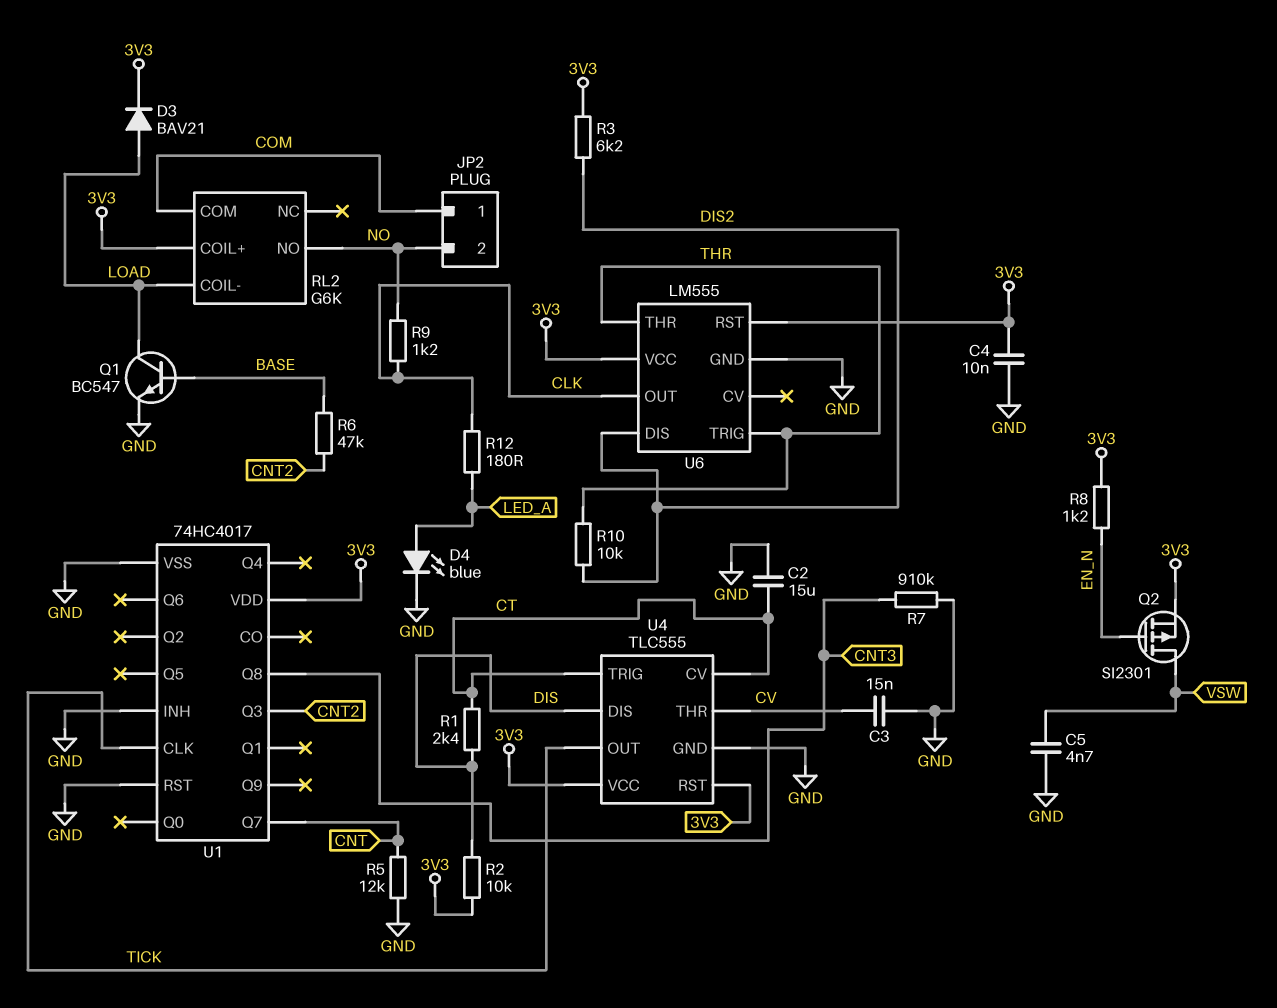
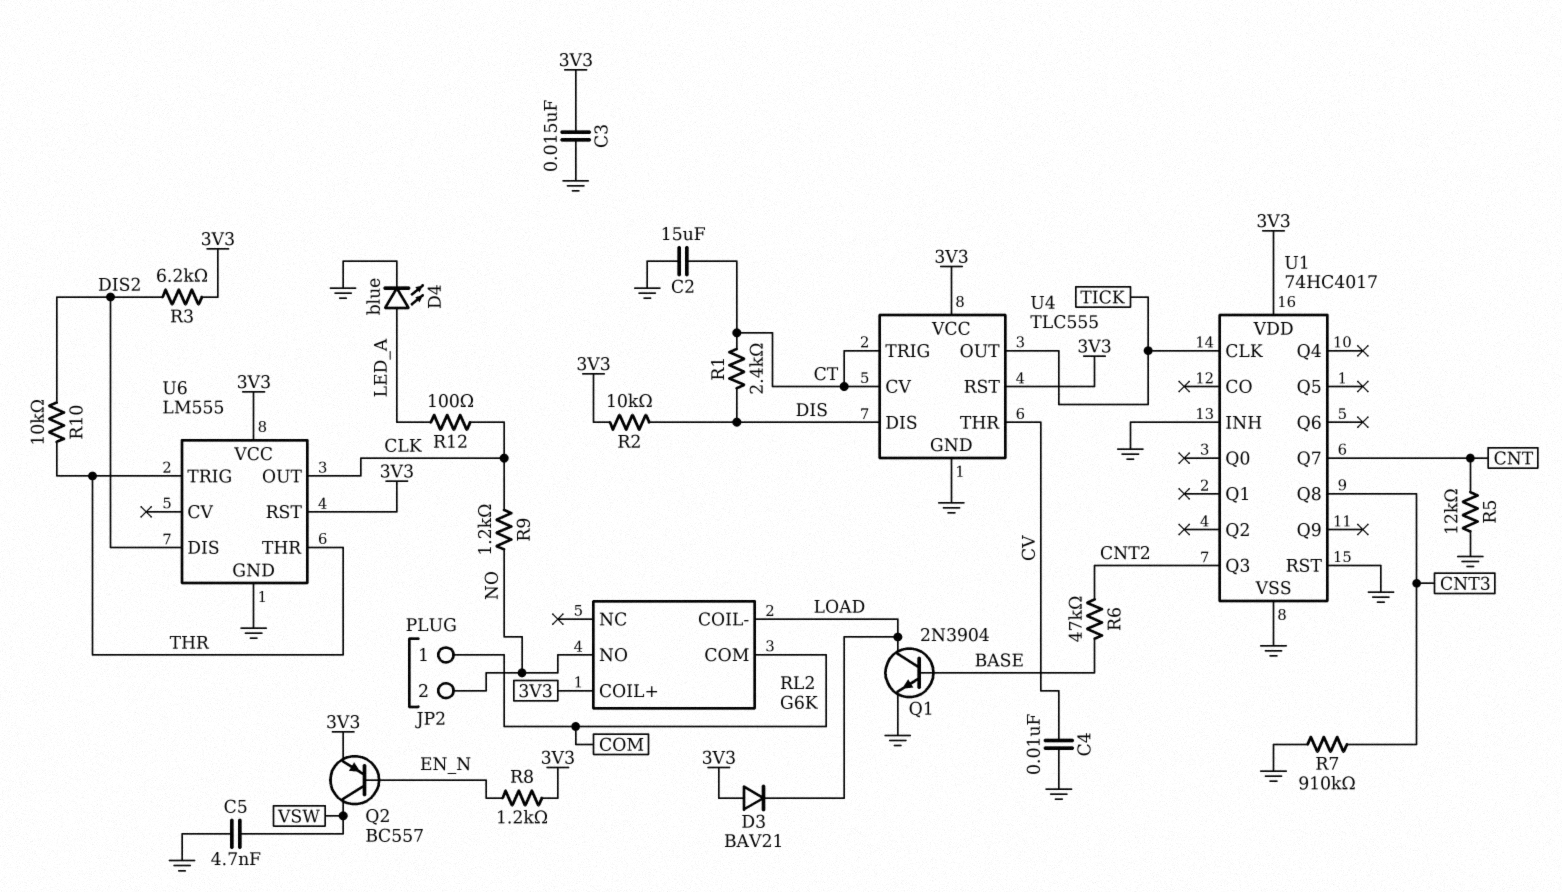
C3: 15nF (CV, GND) -> 15nF (3V3, GND)
C4: 10nF (3V3, GND) -> 10nF (CV, GND)
D3: diode BAV21 (A LOAD, K 3V3) -> diode BAV21 (A 3V3, K LOAD)
Q1: NPN BC547 (B BASE, C LOAD, E GND) -> NPN 2N3904 (B BASE, C LOAD, E GND)
Q2: PMOS SI2301 (G EN_N, D VSW, S 3V3) -> PNP BC557 (B EN_N, C VSW, E 3V3)
R12: 180 (CLK, LED_A) -> 100 (CLK, LED_A)

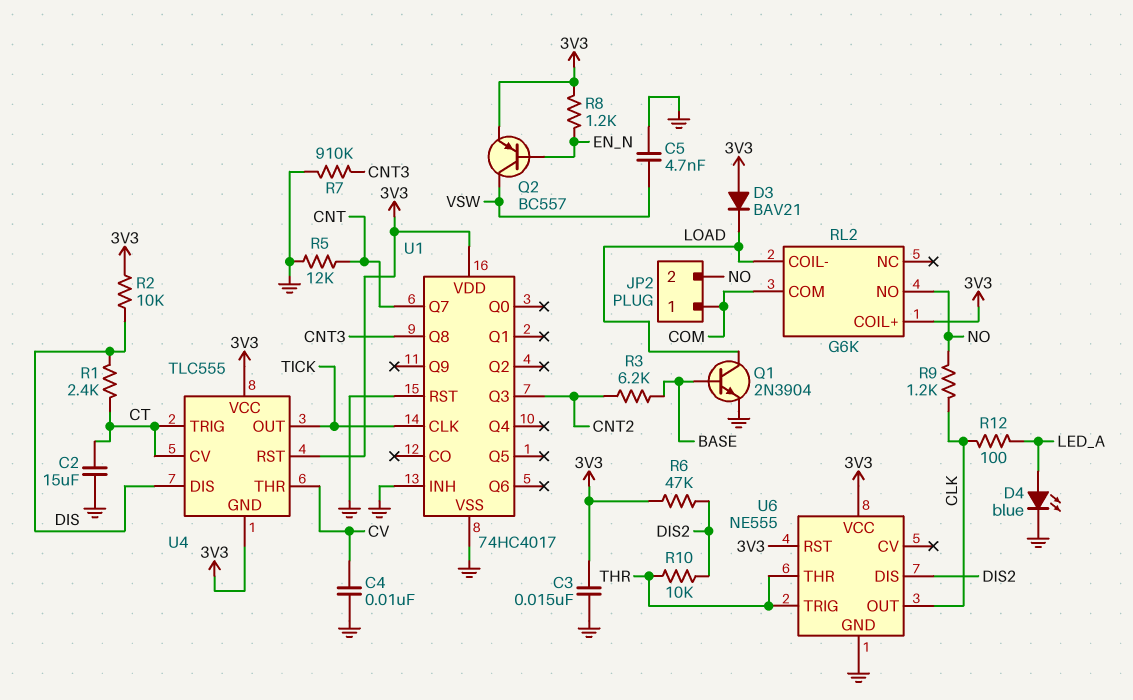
R3: 6.2k (3V3, DIS2) -> 6.2k (BASE, CNT2)
R6: 47k (BASE, CNT2) -> 47k (3V3, DIS2)
U4 pin GND: GND -> 3V3
U6: LM555 -> NE555

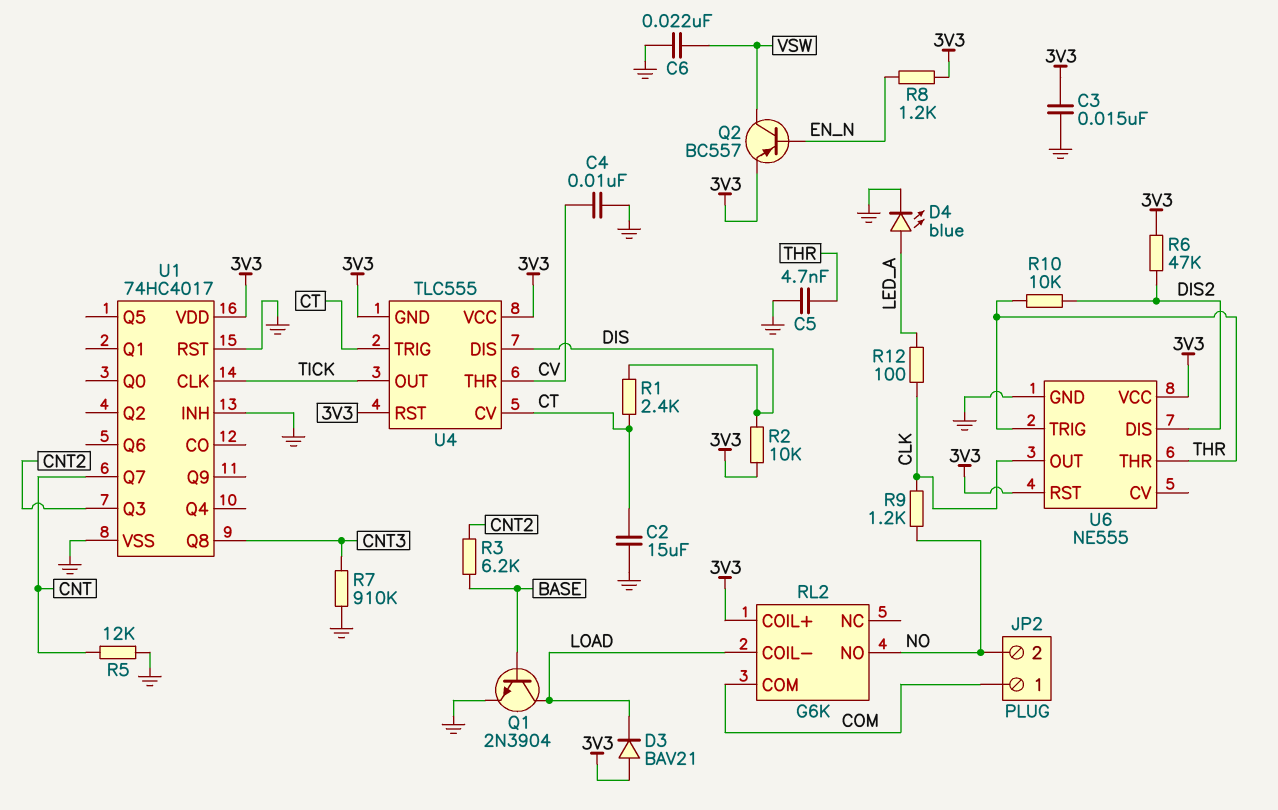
C5: 4.7nF (GND, VSW) -> 4.7nF (GND, THR)
C6: none -> 22nF (GND, VSW)

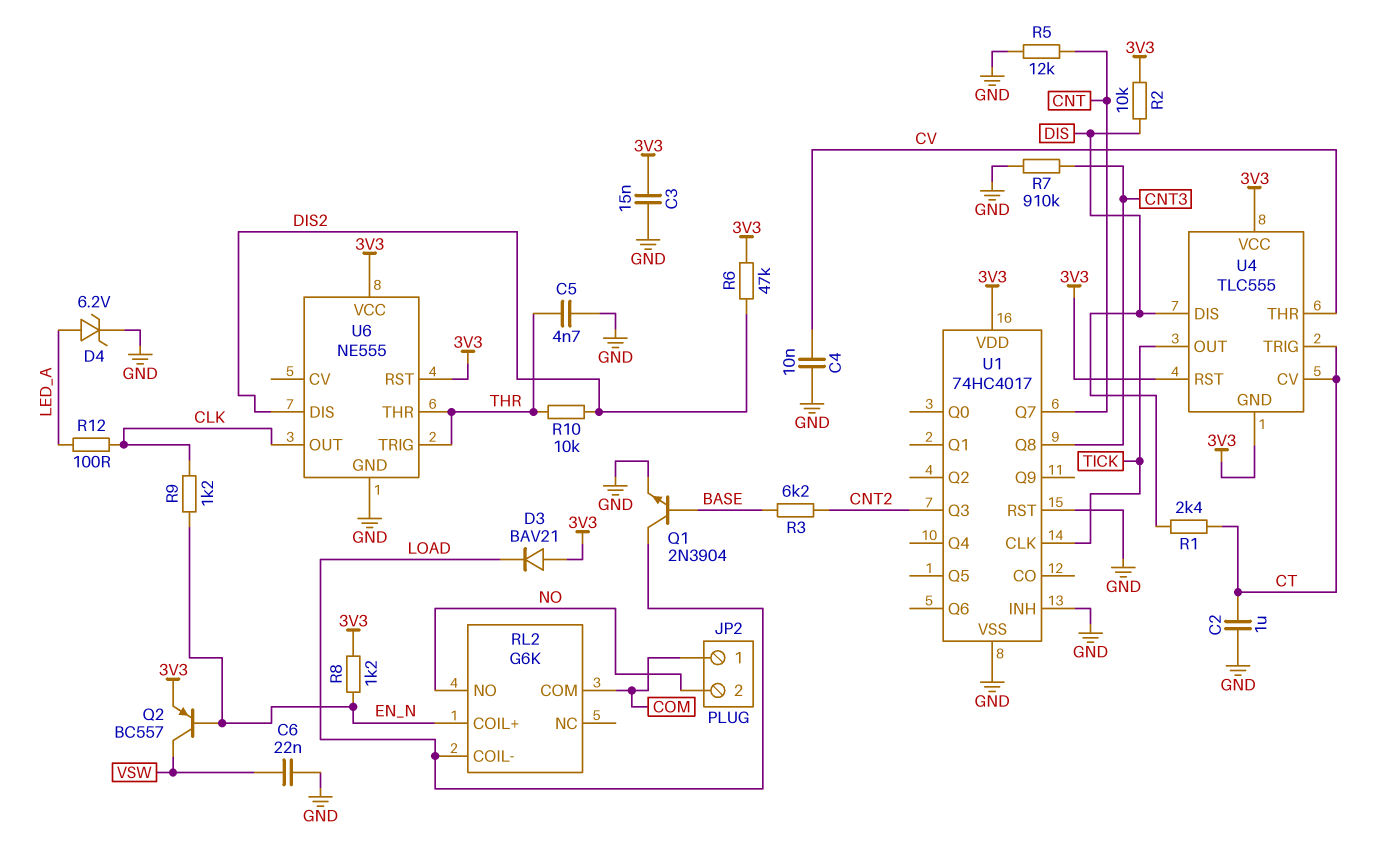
C2: 15uF (CT, GND) -> 1uF (CT, GND)
D4: LED blue (A LED_A, K GND) -> zener 6.2V (A LED_A, K GND)
R9: 1.2k (CLK, NO) -> 1.2k (CLK, EN_N)
RL2 pin COIL+: 3V3 -> EN_N

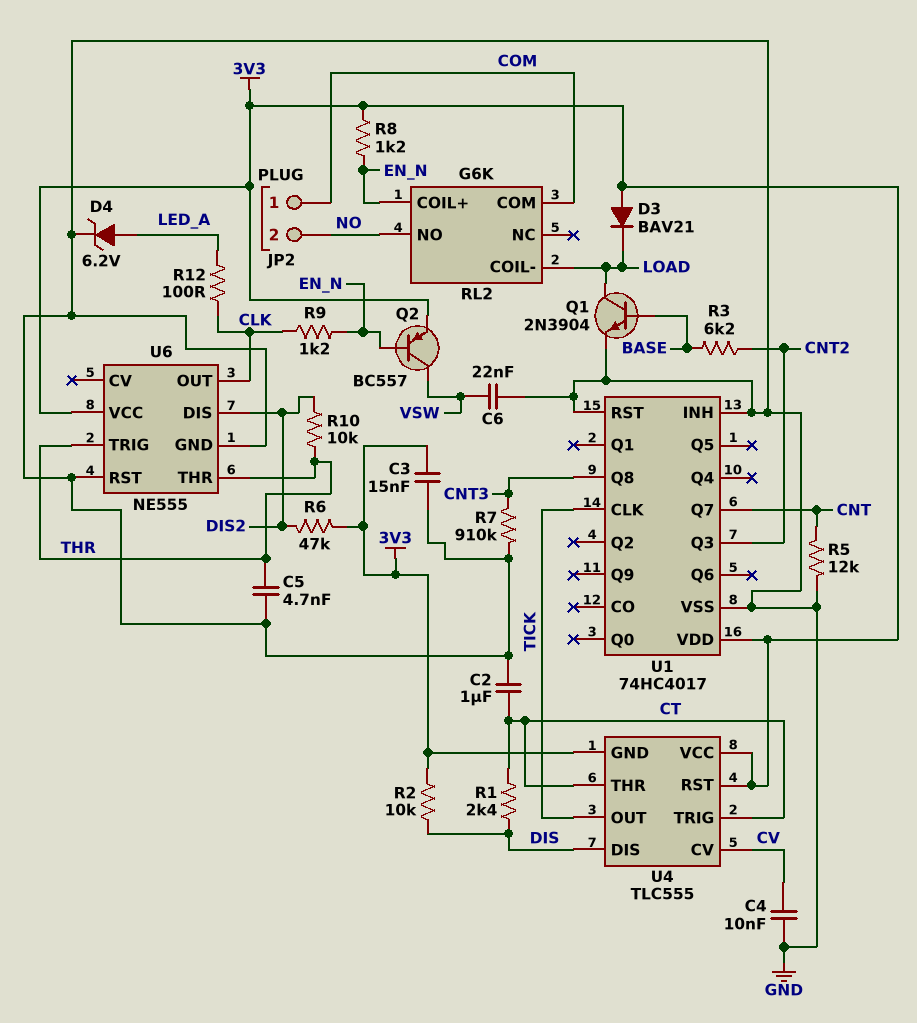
U4 pin CV: CT -> CV
U4 pin THR: CV -> CT
U6 pin RST: 3V3 -> GND

